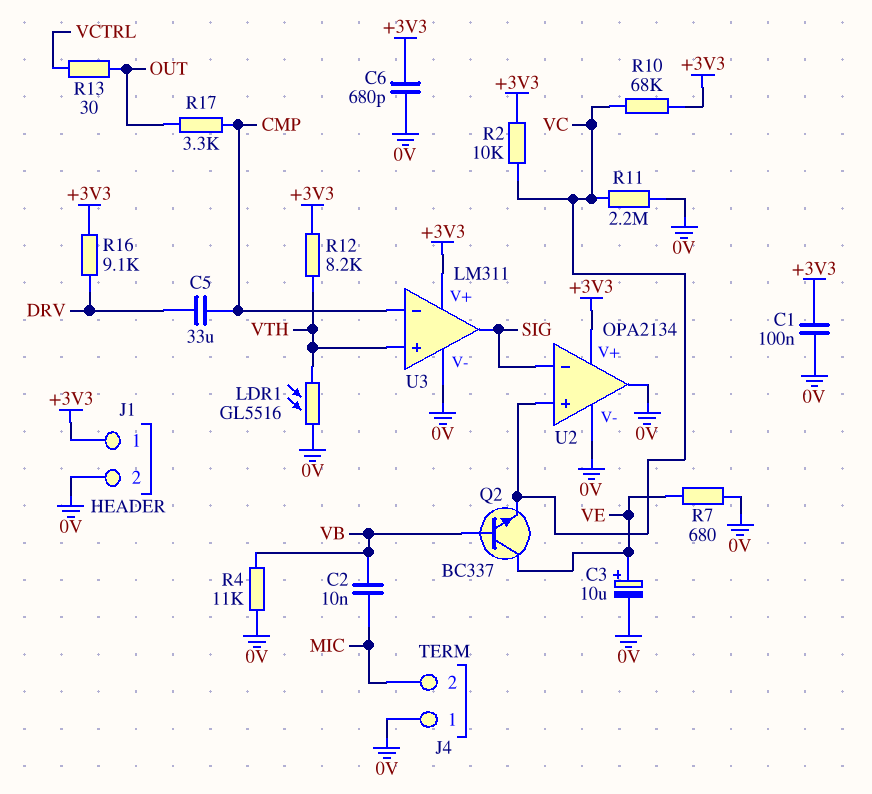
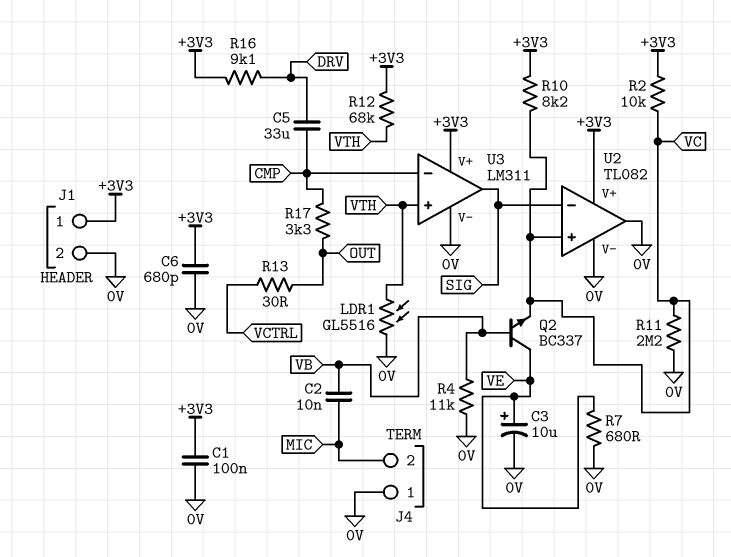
R10: 68k (+3V3, VC) -> 8.2k (+3V3, VC)
R12: 8.2k (+3V3, VTH) -> 68k (+3V3, VTH)
U2: OPA2134 -> TL082

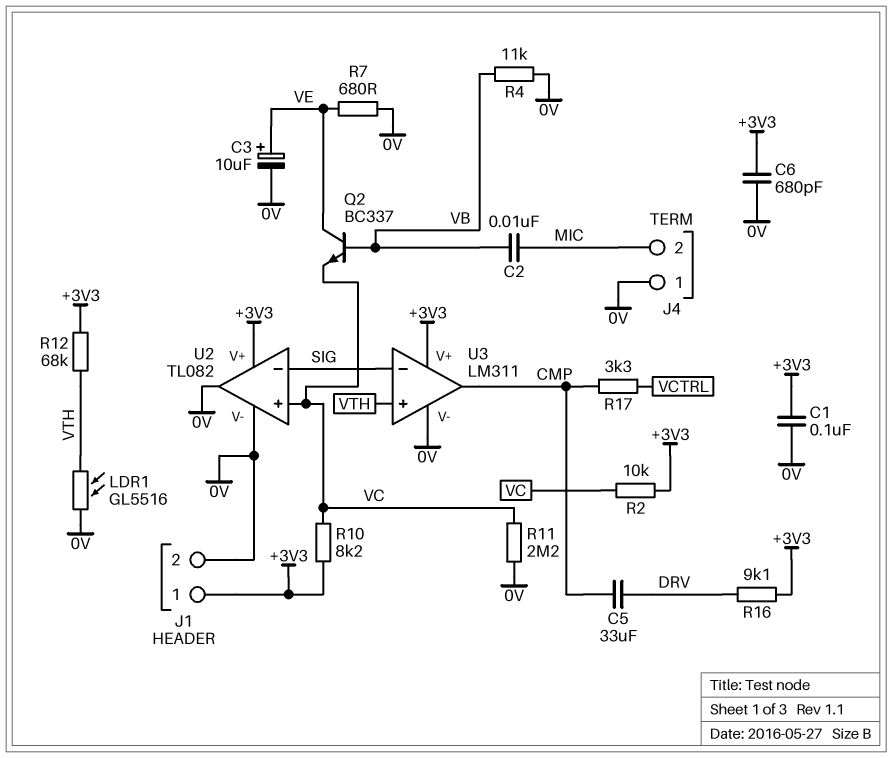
R13: 30 (OUT, VCTRL) -> none
R17: 3.3k (CMP, OUT) -> 3.3k (CMP, VCTRL)
U3 pin in-: CMP -> SIG
U3 pin out: SIG -> CMP

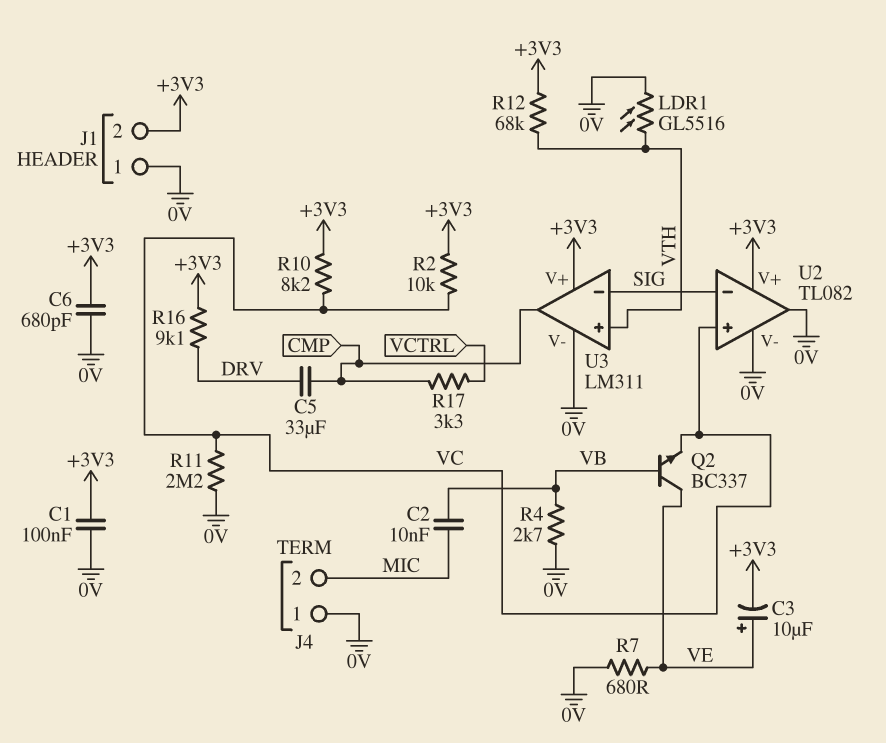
C3: 10uF (plus VE, minus 0V) -> 10uF (plus VE, minus +3V3)
J1 pin 1: +3V3 -> 0V
J1 pin 2: 0V -> +3V3
R4: 11k (0V, VB) -> 2.7k (0V, VB)

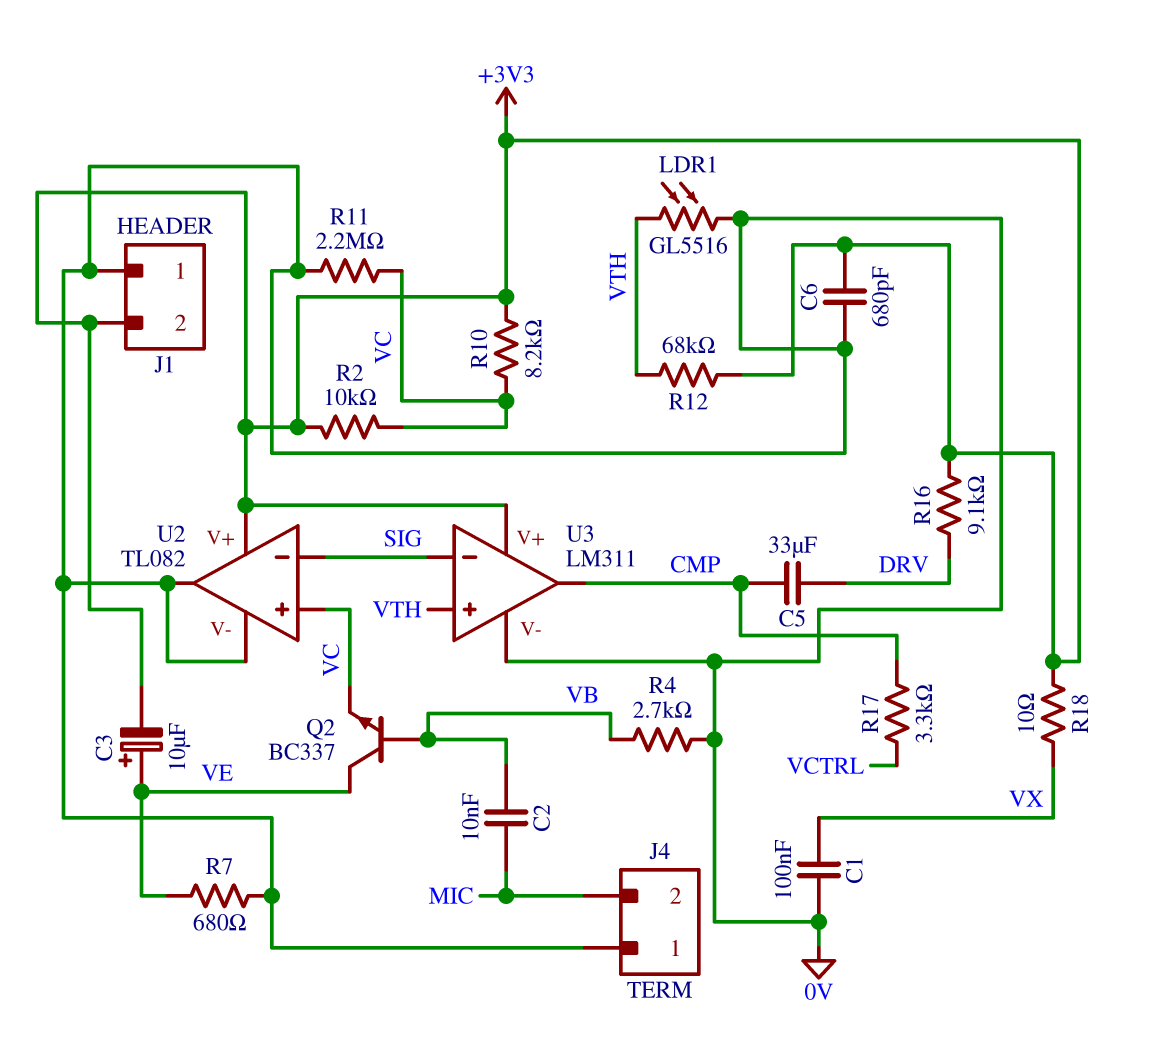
C1: 100nF (+3V3, 0V) -> 100nF (0V, VX)
R18: none -> 10 (+3V3, VX)

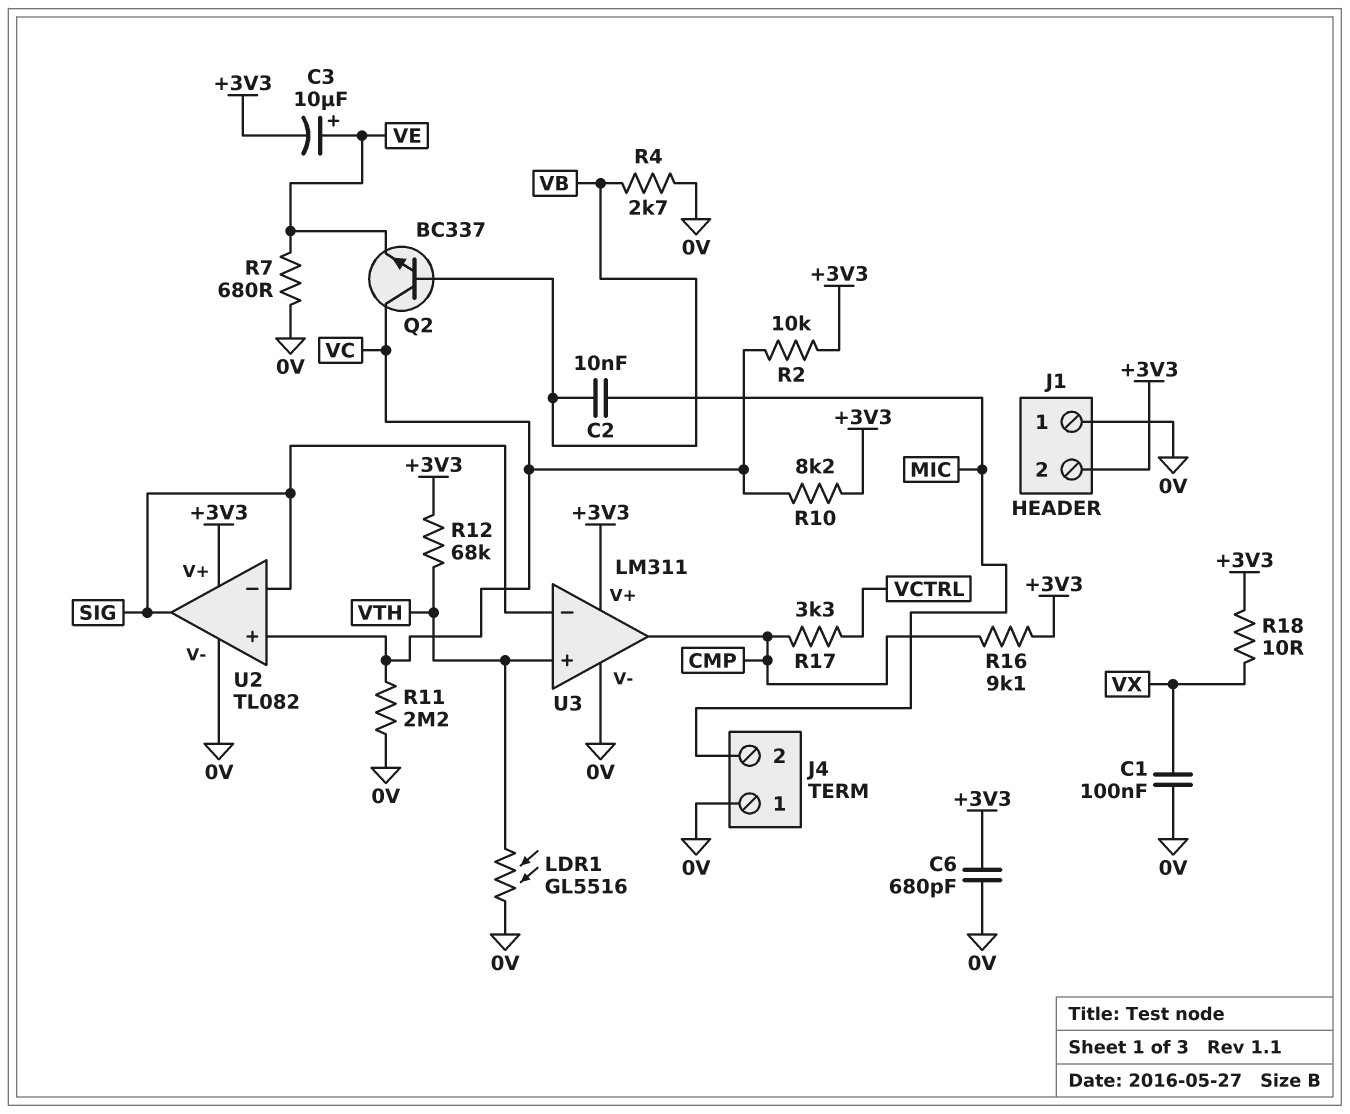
C5: 33uF (CMP, DRV) -> none
Q2: NPN BC337 (B VB, C VE, E VC) -> NPN BC337 (B VB, C VC, E VE)
R16: 9.1k (+3V3, DRV) -> 9.1k (+3V3, CMP)
U2 pin out: 0V -> SIG

